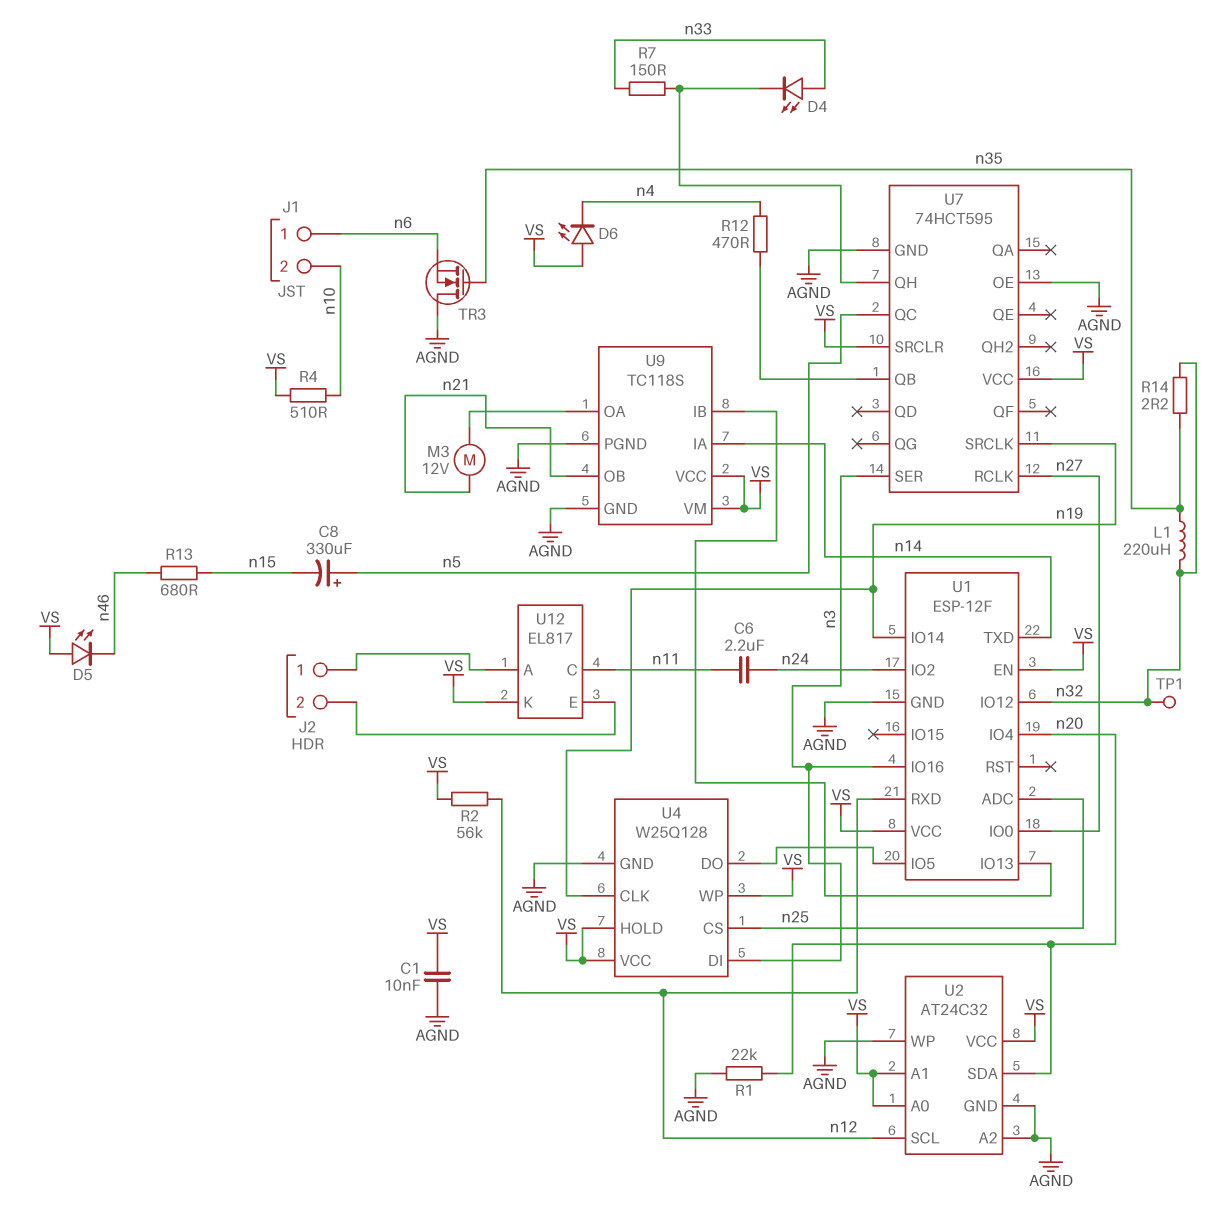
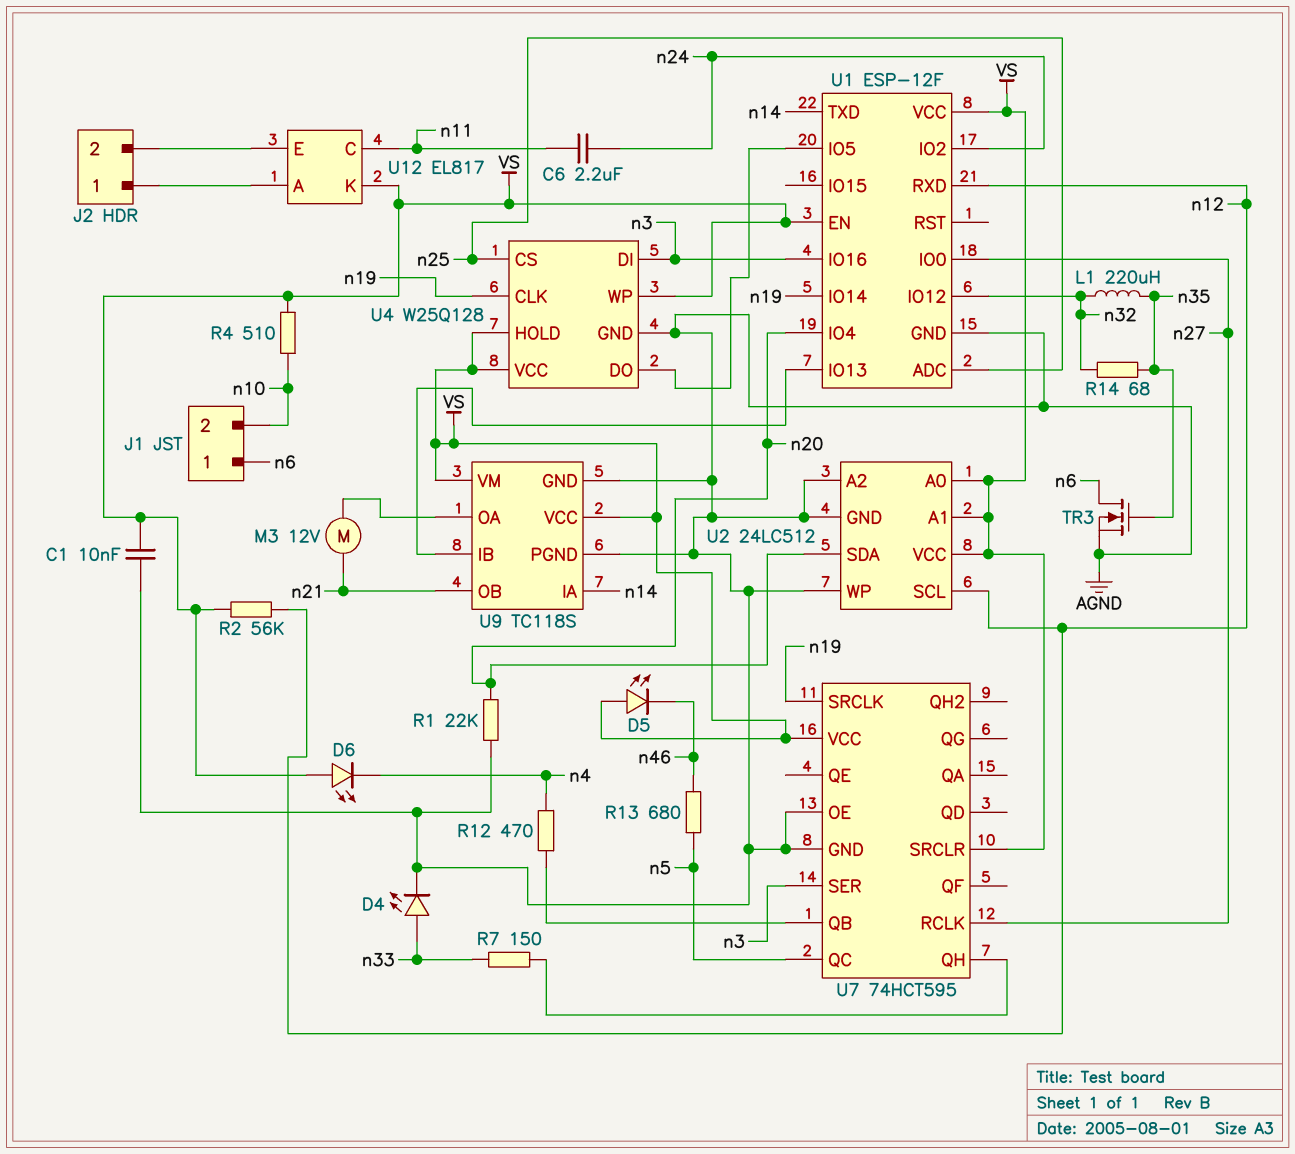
C8: 330uF (plus n5, minus n15) -> none
D4: LED (A n33, K U7/QH) -> LED (A n33, K AGND)
R13: 680 (n15, n46) -> 680 (n5, n46)
R14: 2.2 (n32, n35) -> 68 (n32, n35)
TP1: test point (n32) -> none
TR3: NMOS (G n35, D AGND, S n6) -> NMOS (G n35, D n6, S AGND)
U2: AT24C32 -> 24LC512

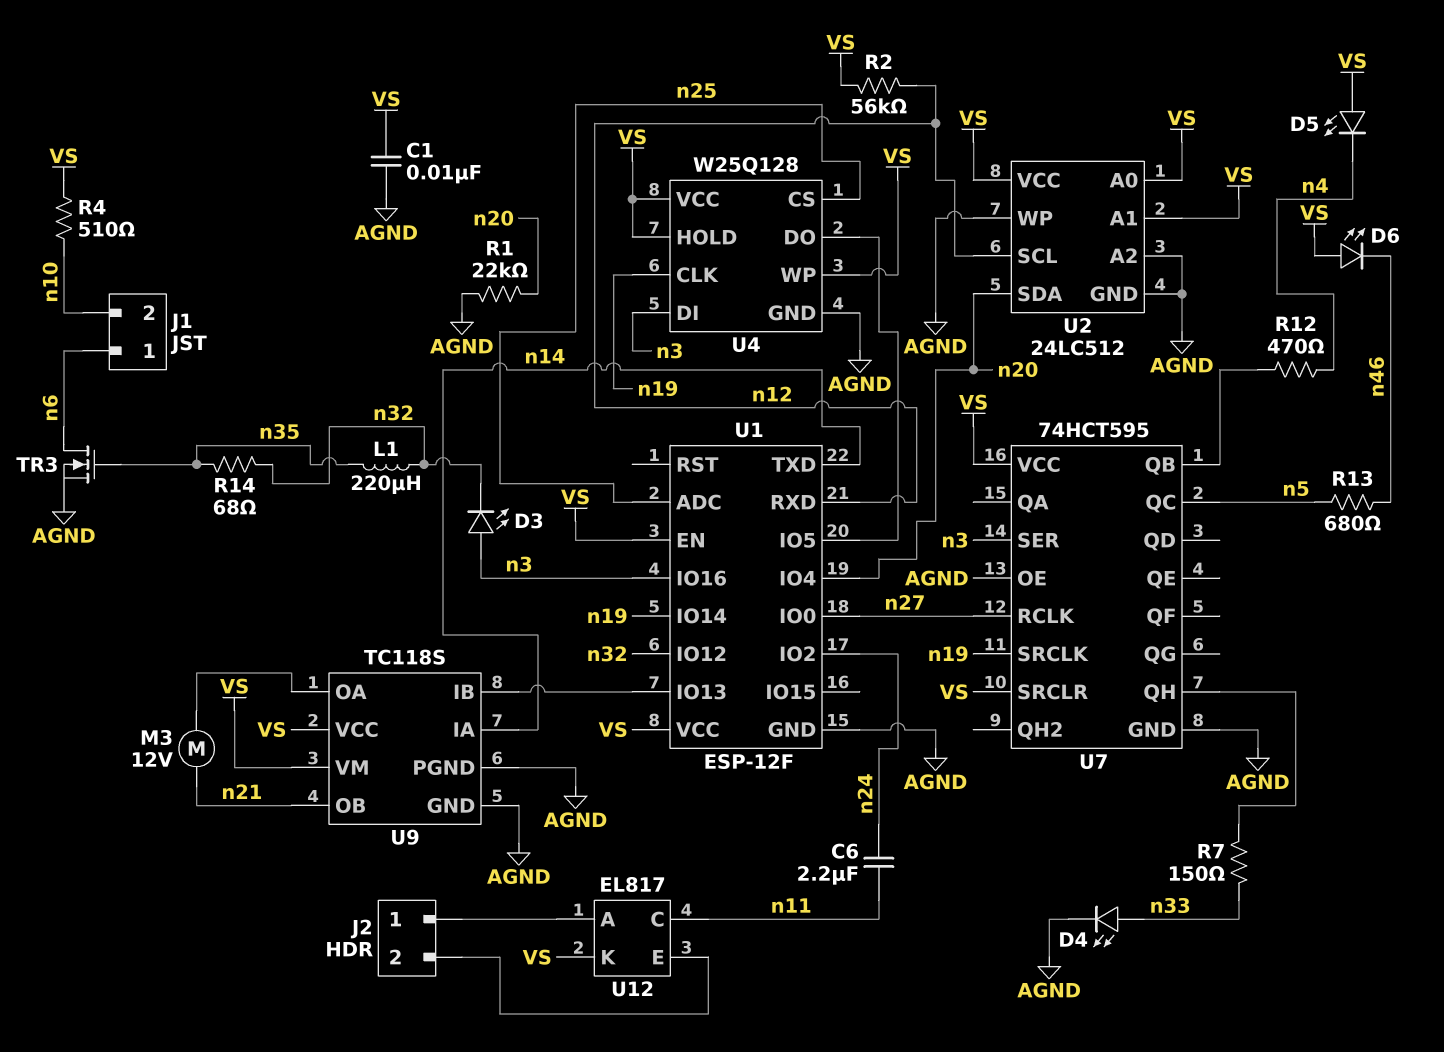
D3: none -> LED (A n3, K n32)
D5: LED (A VS, K n46) -> LED (A VS, K n4)
D6: LED (A VS, K n4) -> LED (A VS, K n46)

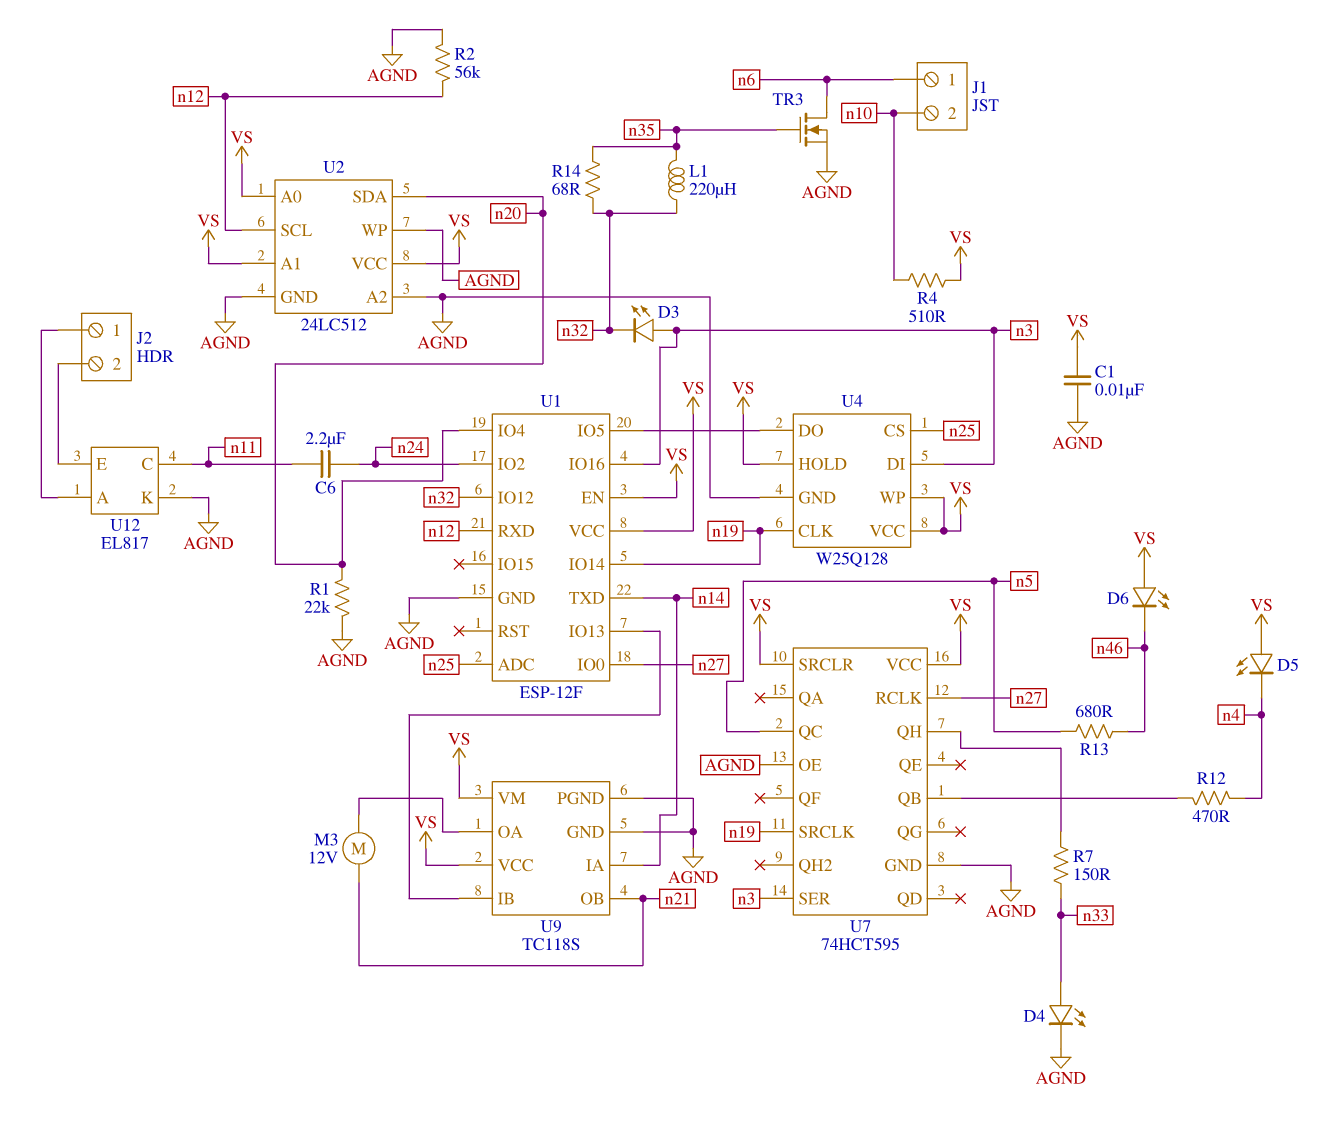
R2: 56k (VS, n12) -> 56k (AGND, n12)
U12 pin K: VS -> AGND

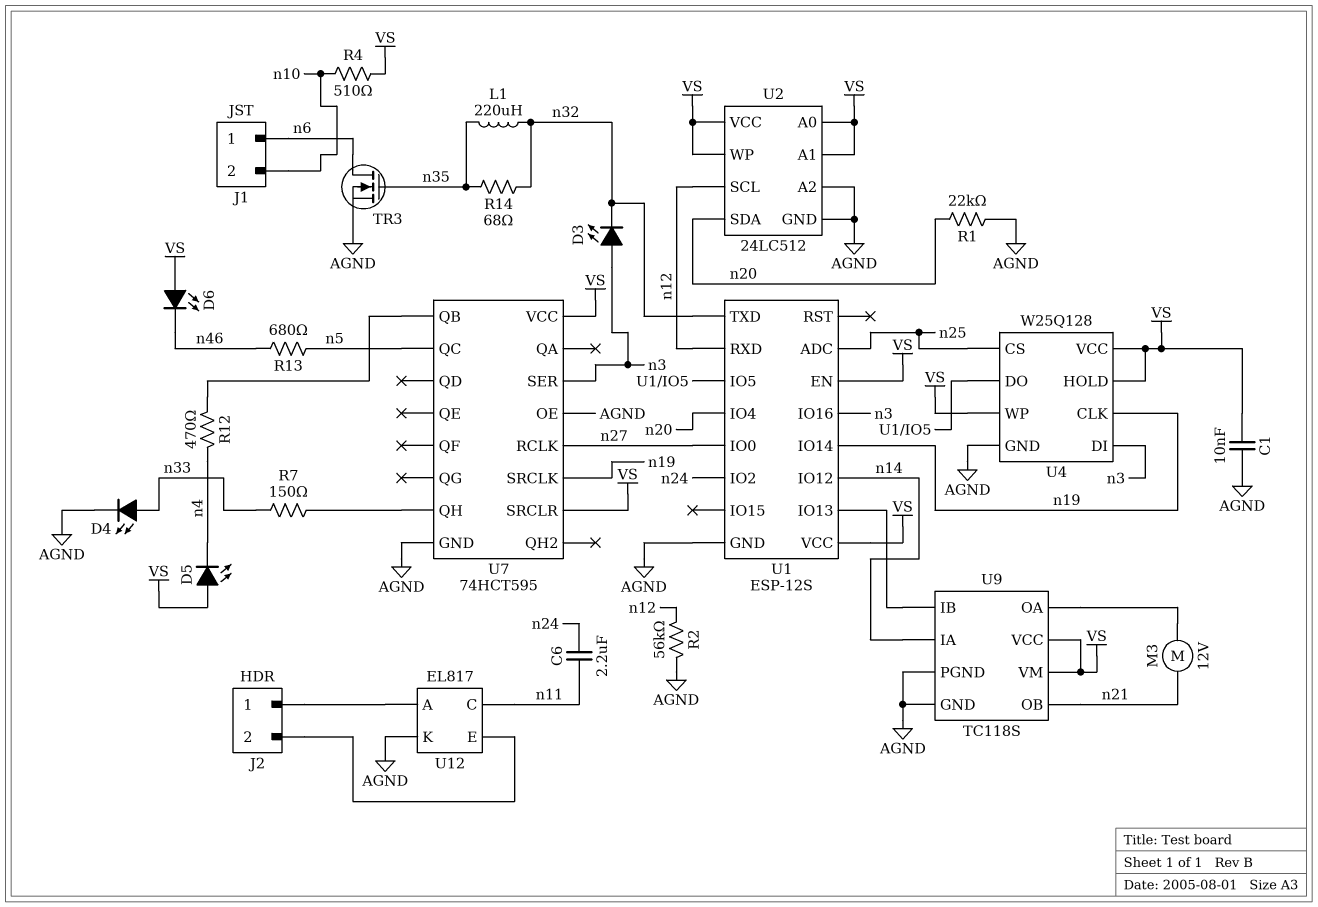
U1: ESP-12F -> ESP-12S
U1 pin IO12: n32 -> n14
U1 pin TXD: n14 -> n32
U2 pin WP: AGND -> VS

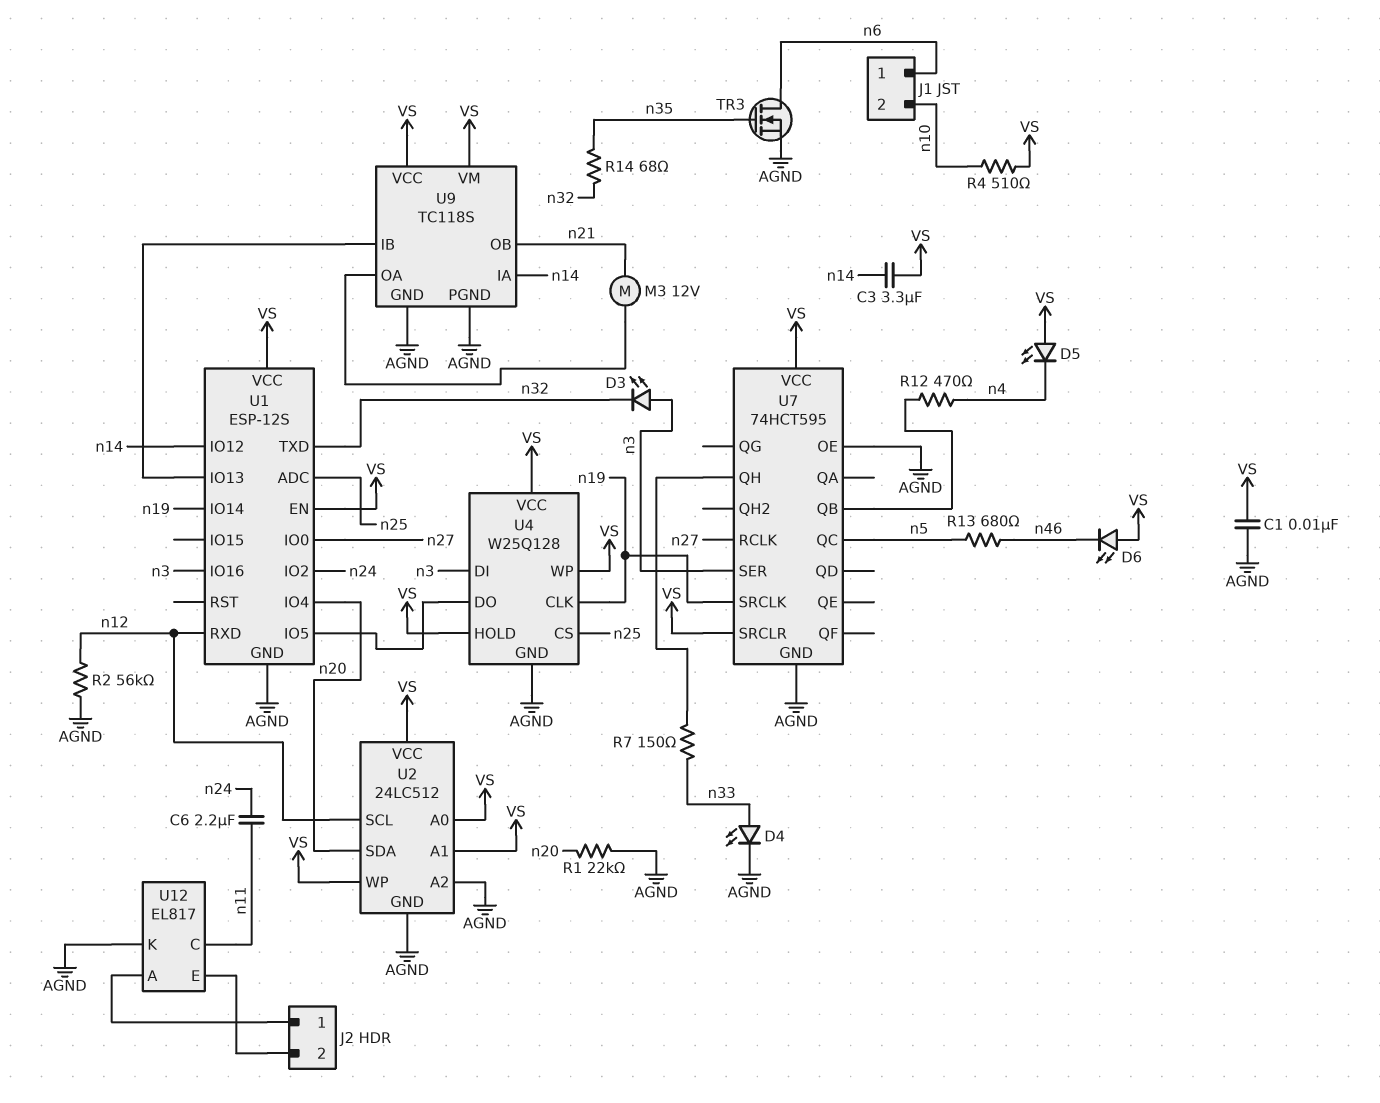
C3: none -> 3.3uF (VS, n14)
L1: 220uH (n32, n35) -> none

